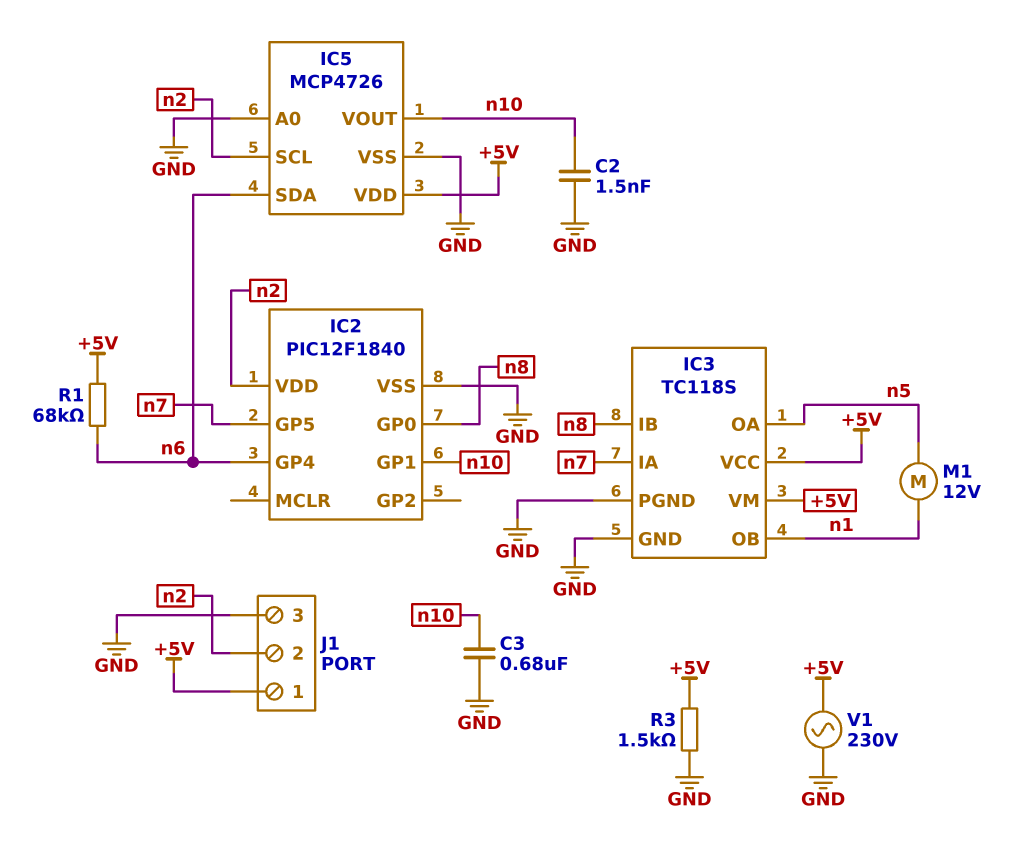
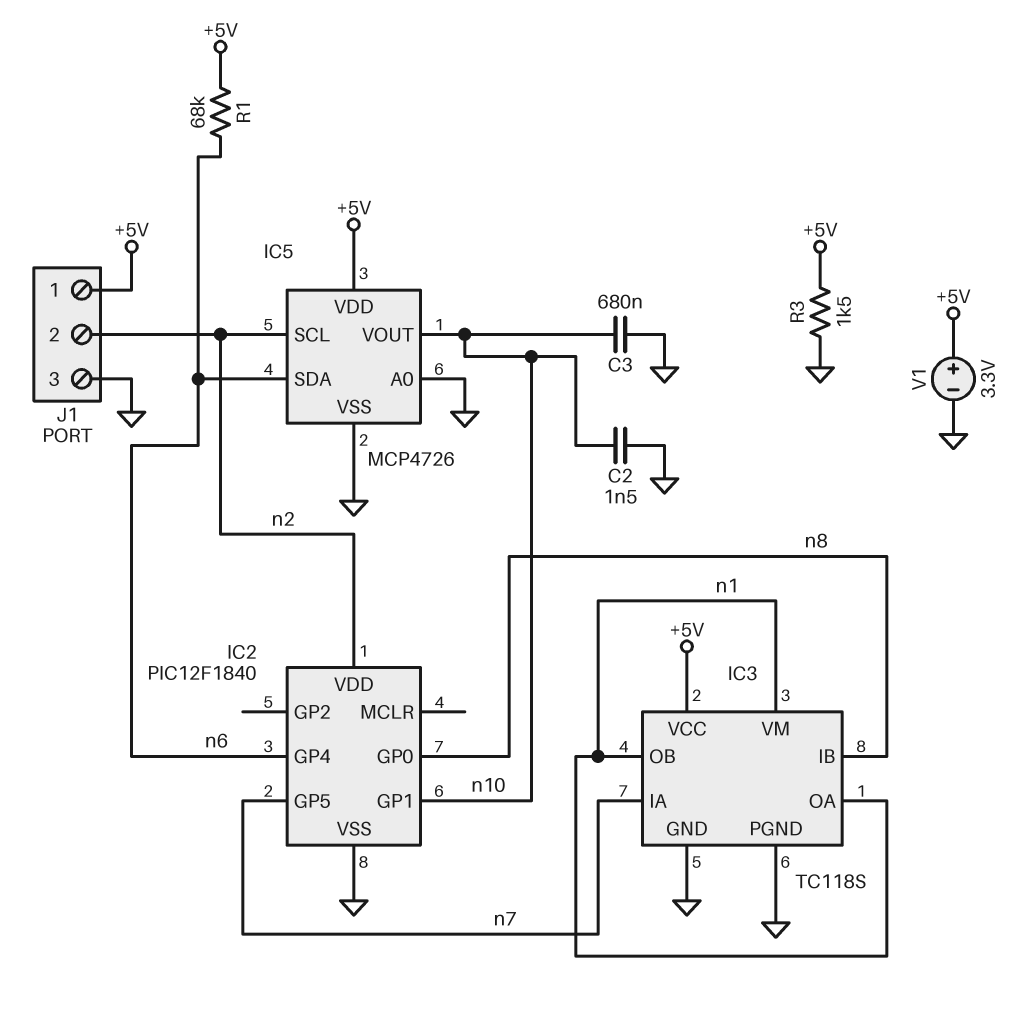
IC3 pin OA: n5 -> n1
IC3 pin VM: +5V -> n1
M1: motor 12V (n1, n5) -> none
V1: AC 230V (+5V, GND) -> 3.3V (plus +5V, minus GND)

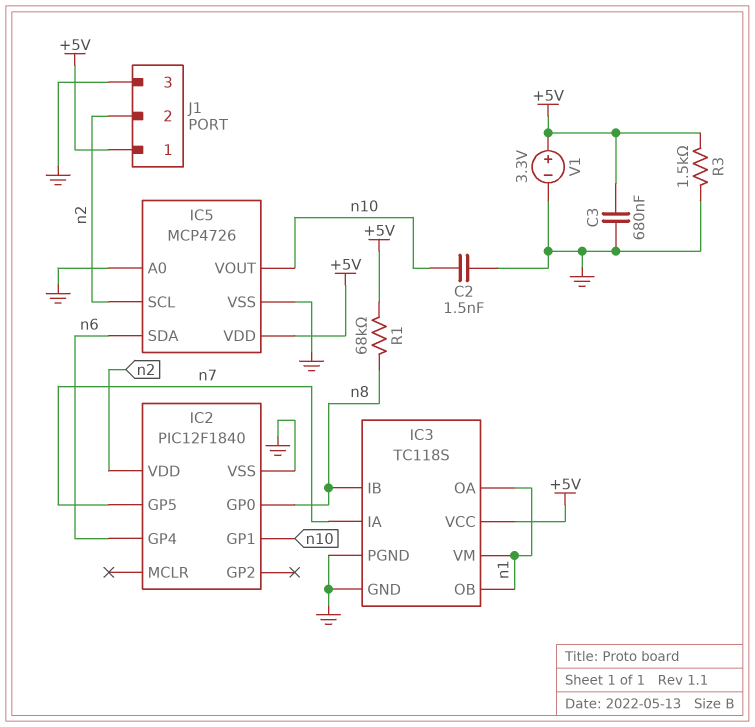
C3: 680nF (GND, n10) -> 680nF (+5V, GND)
R1: 68k (+5V, n6) -> 68k (+5V, n8)

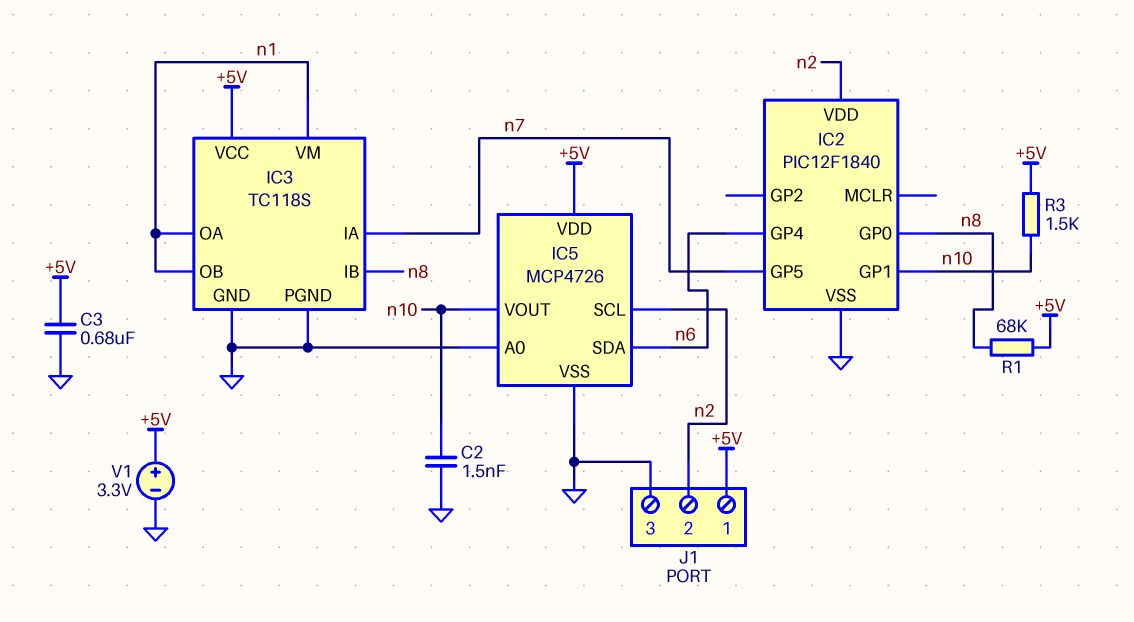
R3: 1.5k (+5V, GND) -> 1.5k (+5V, n10)

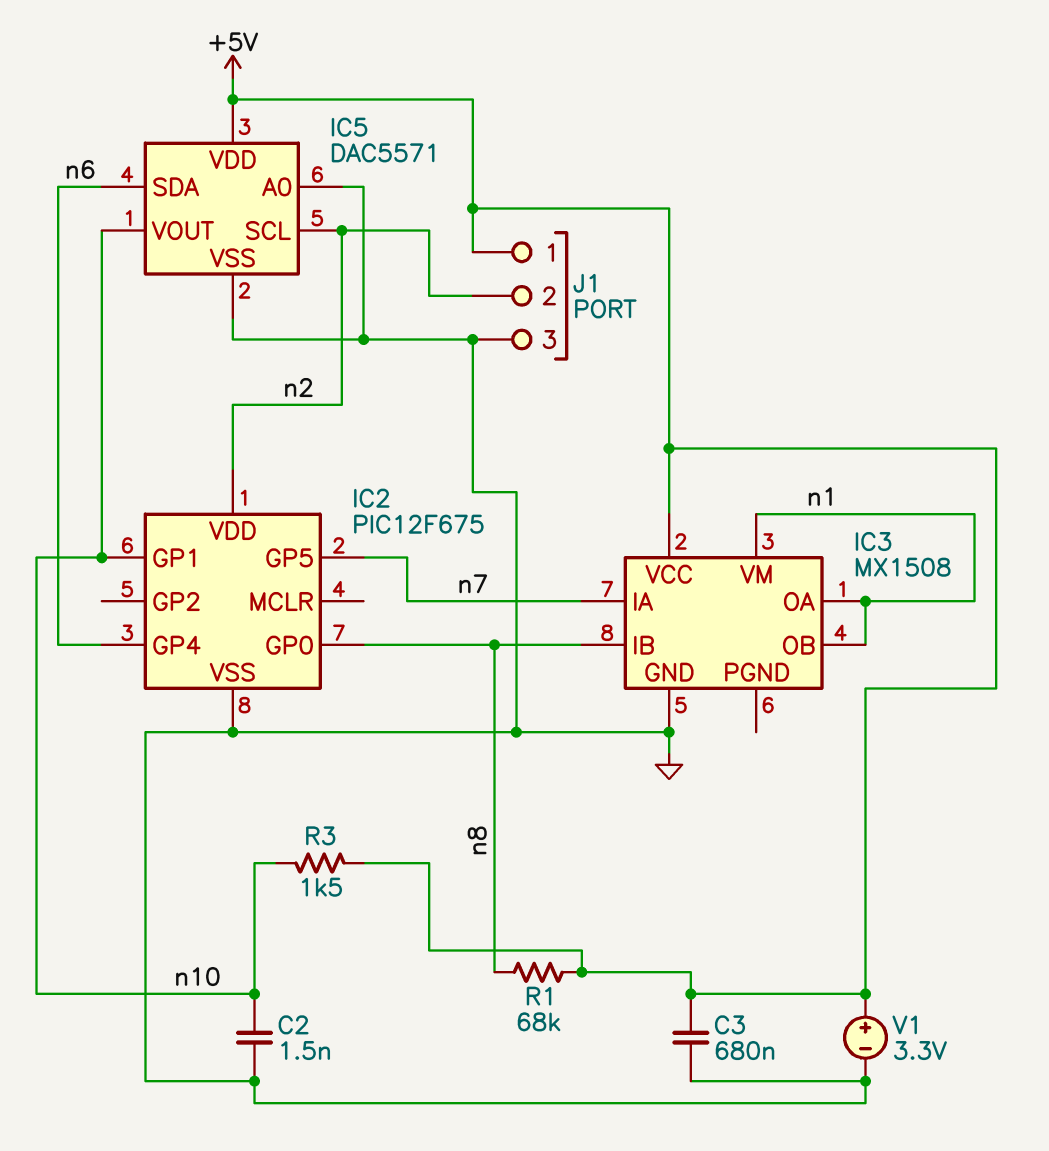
IC2: PIC12F1840 -> PIC12F675
IC3: TC118S -> MX1508
IC3 pin PGND: GND -> none
IC5: MCP4726 -> DAC5571

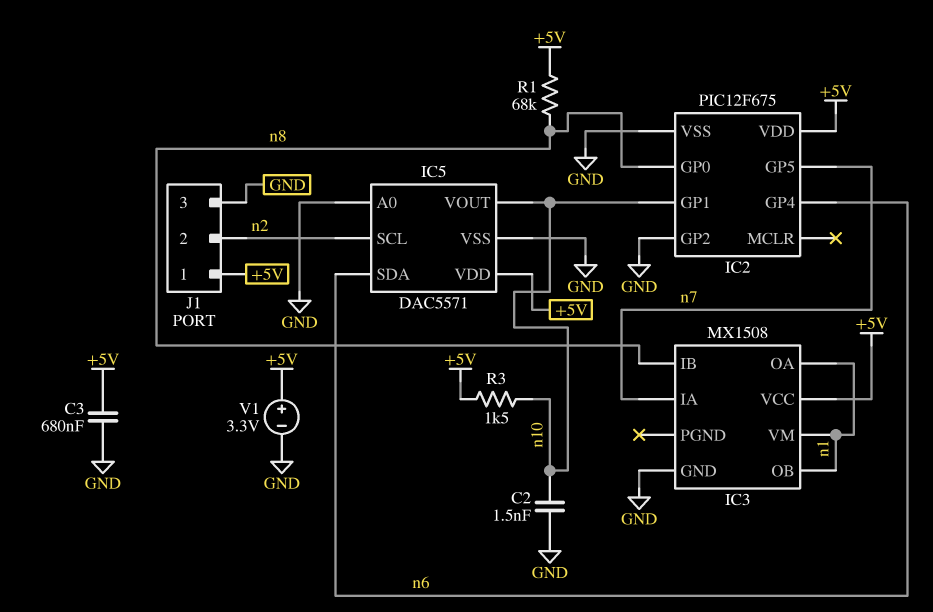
IC2 pin GP2: none -> GND
IC2 pin VDD: n2 -> +5V

